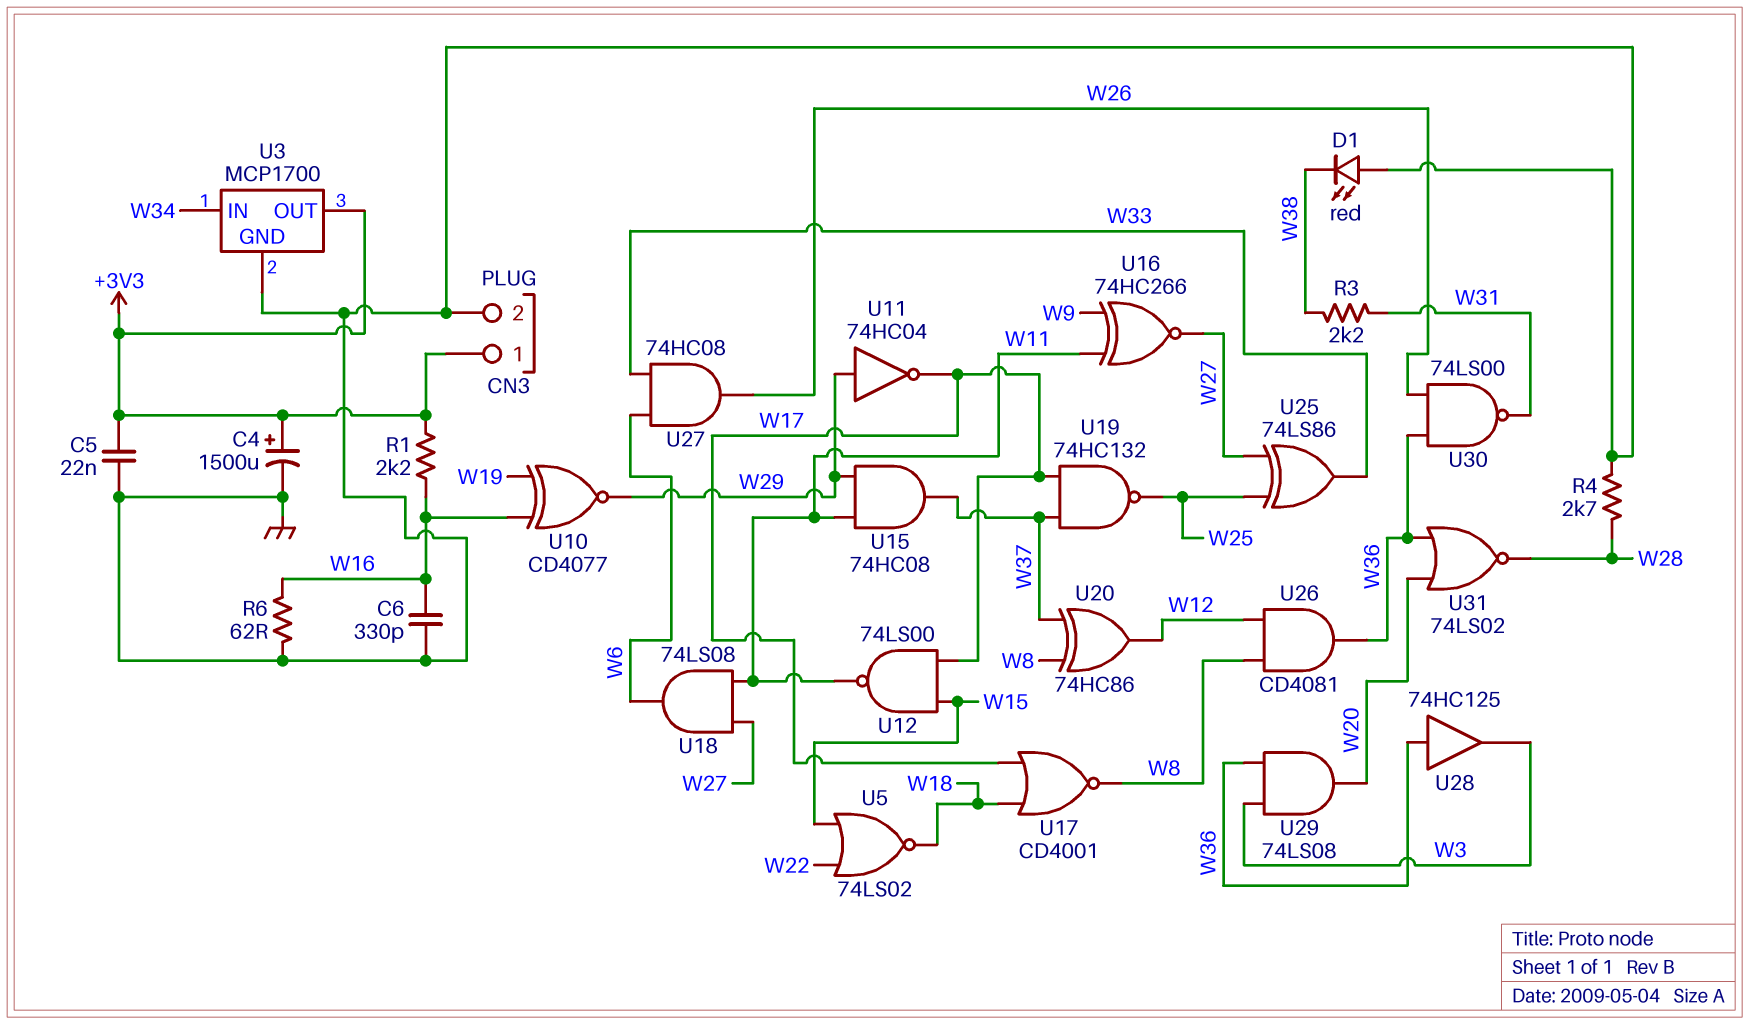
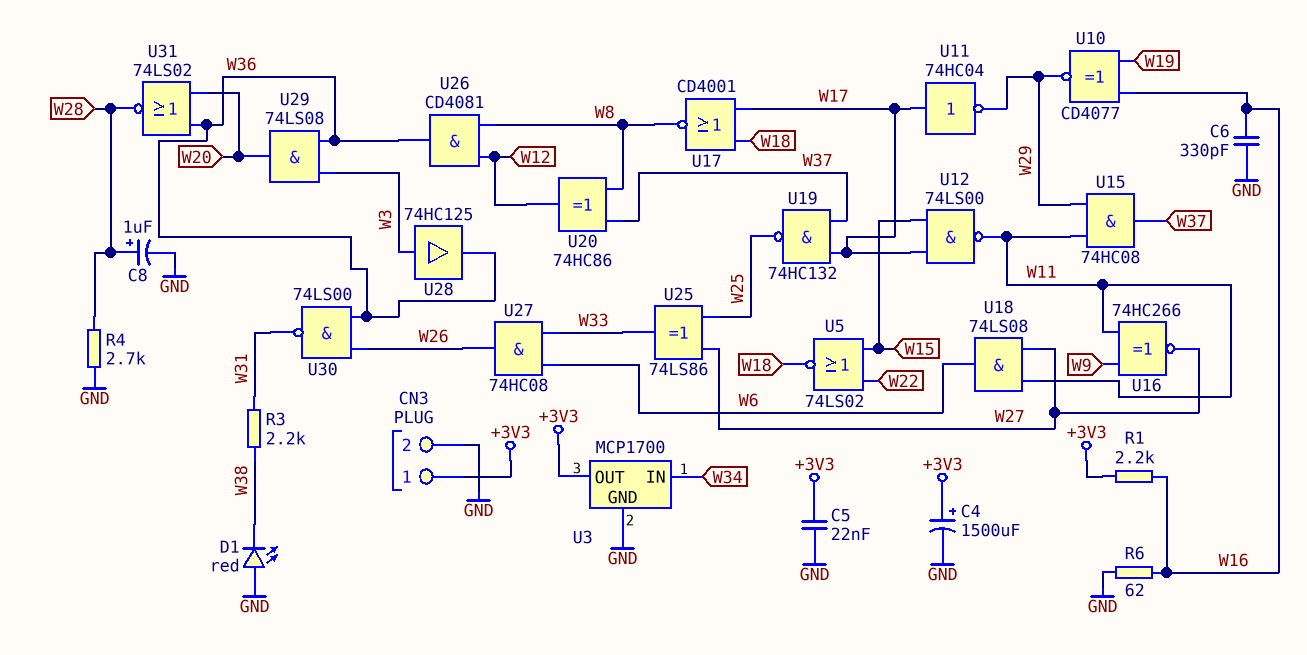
C8: none -> 1uF (plus W28, minus GND)
U11: NOT 74HC04 (in W29, out W17) -> NOT 74HC04 (in W17, out W29)
U28: buffer 74HC125 (in W36, out W3) -> buffer 74HC125 (in W3, out W36)

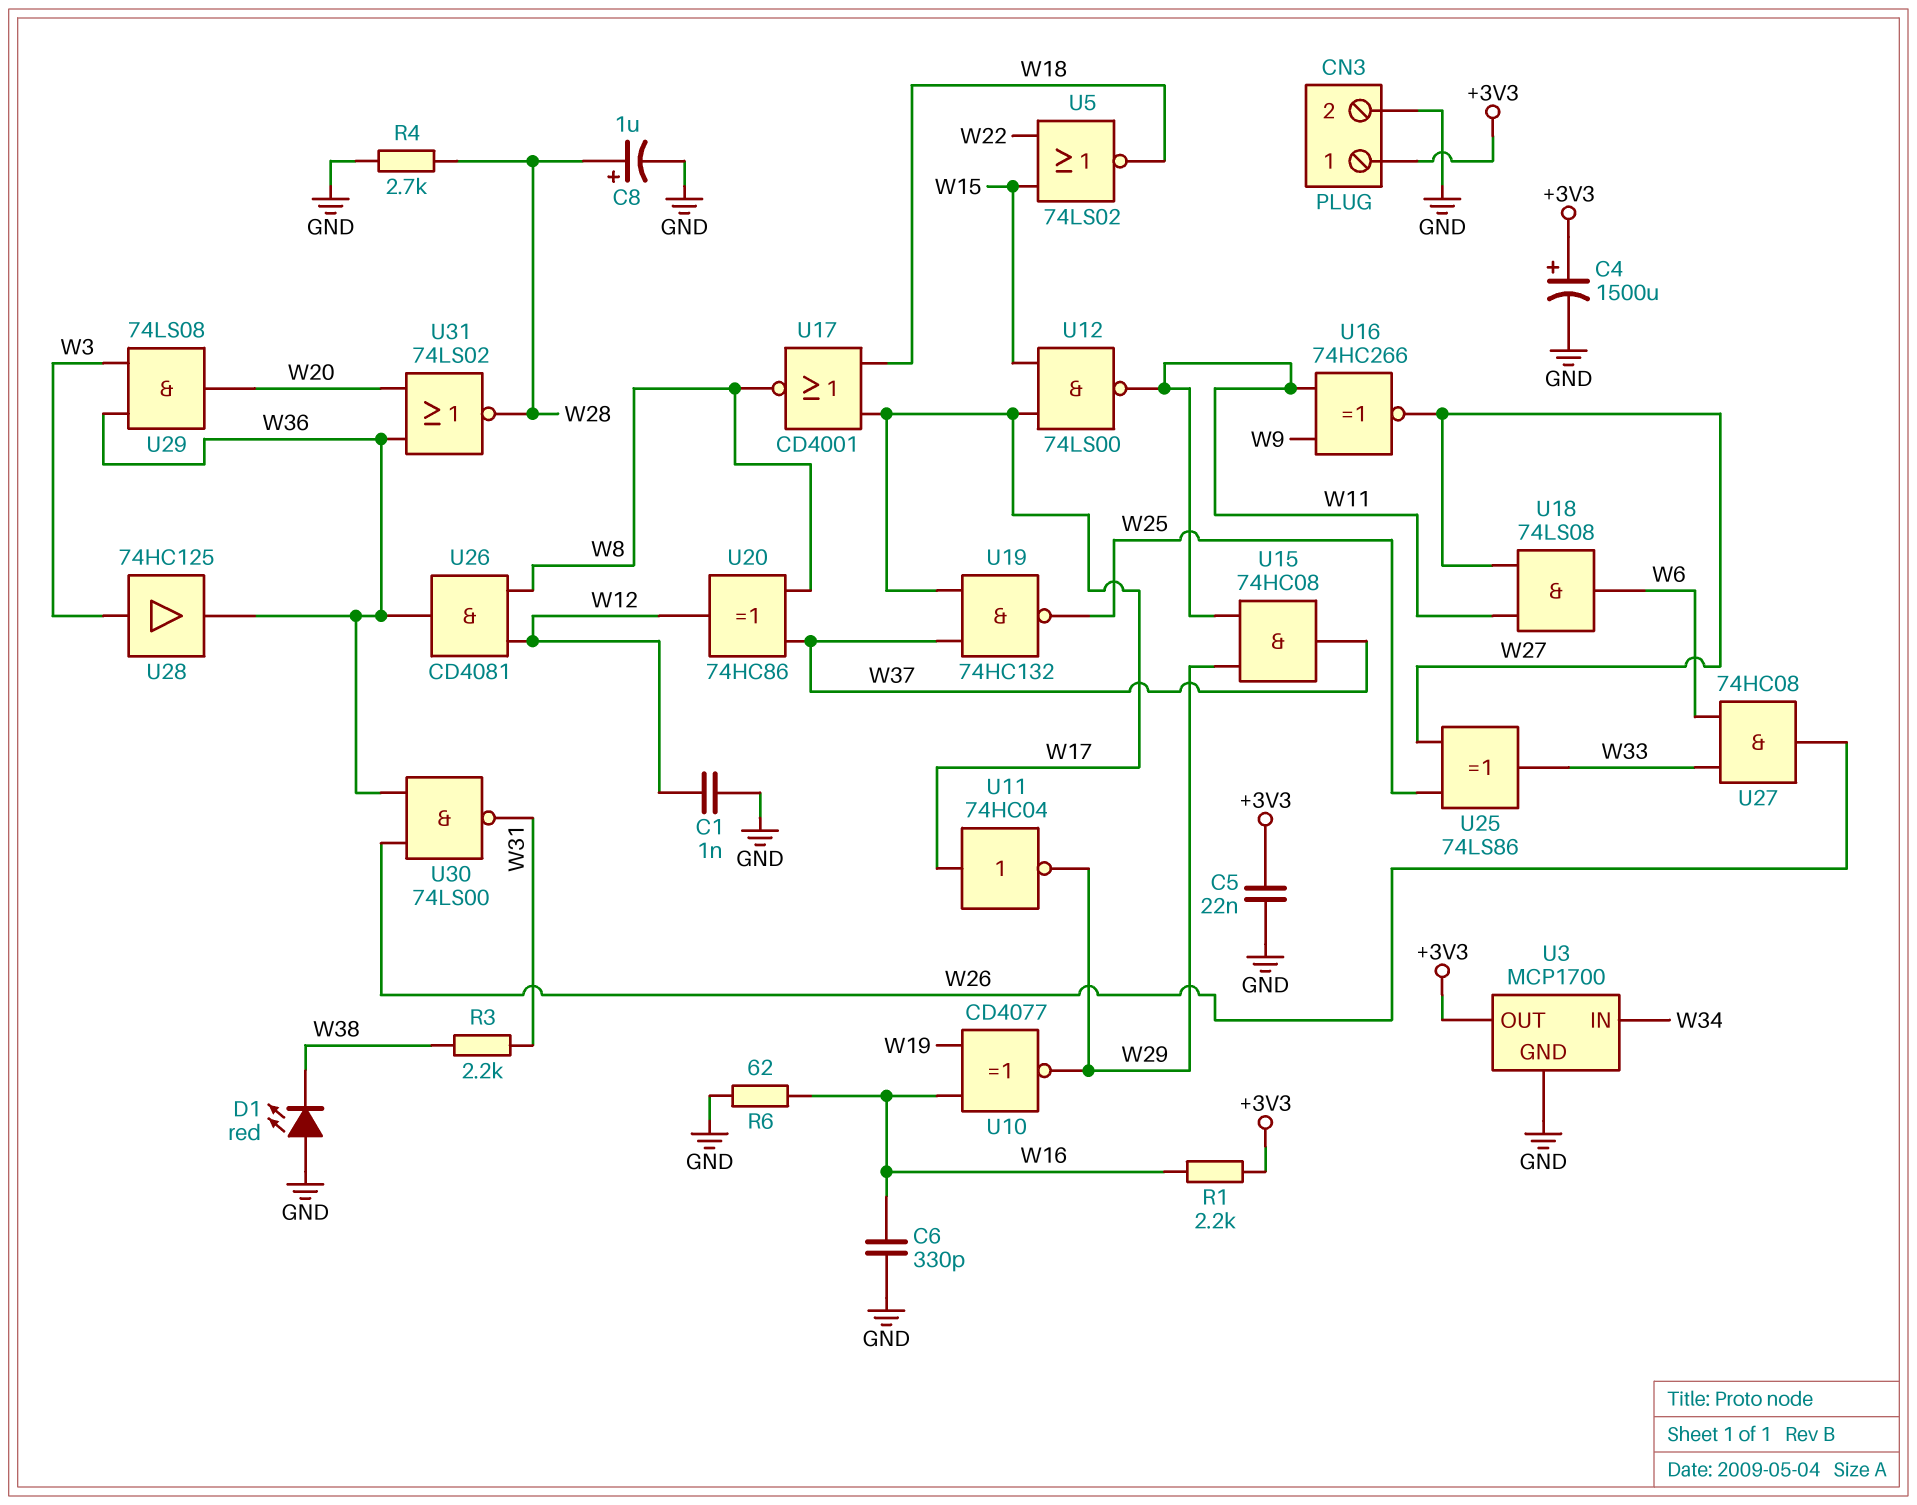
C1: none -> 1nF (GND, W12)

